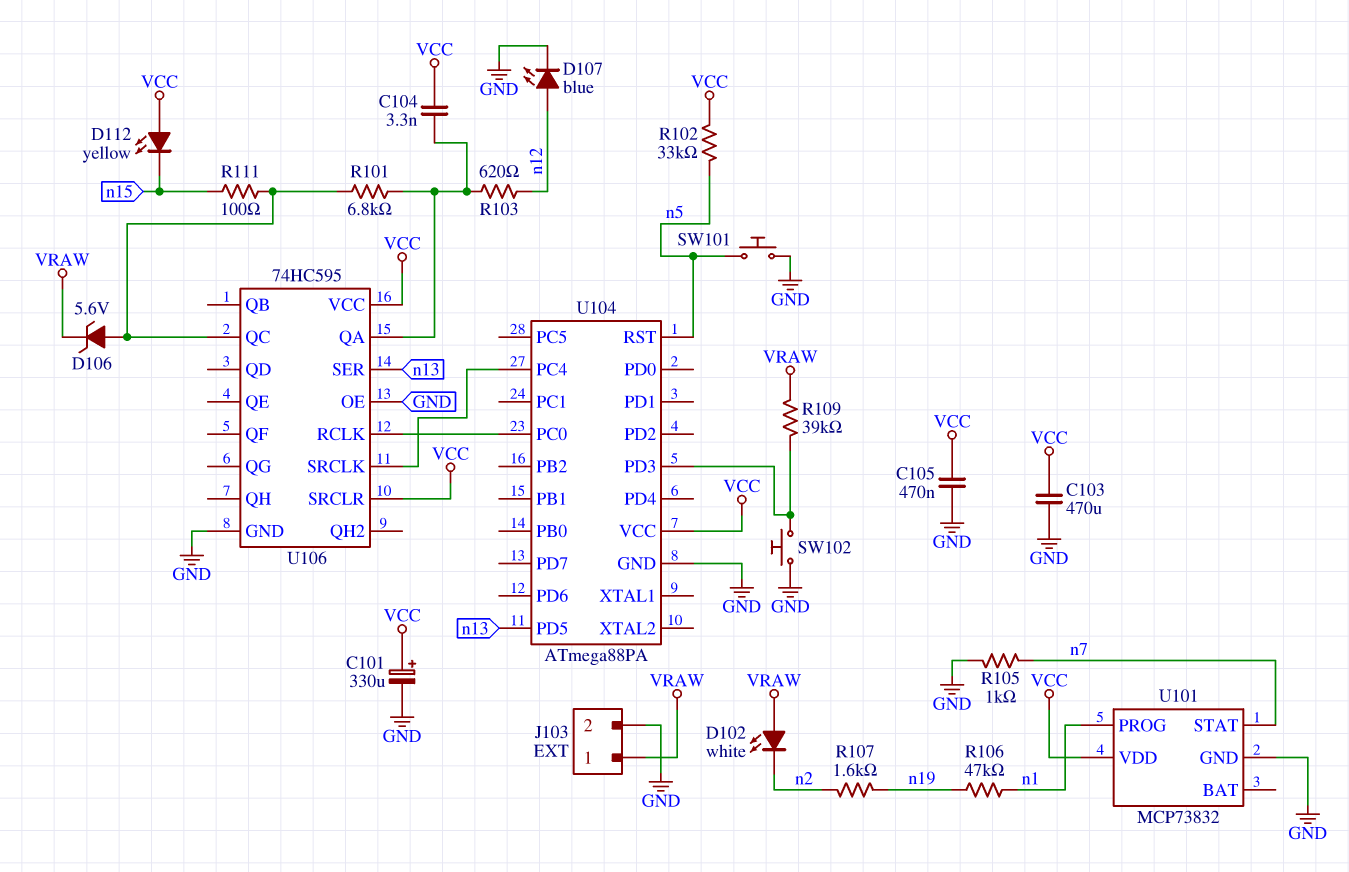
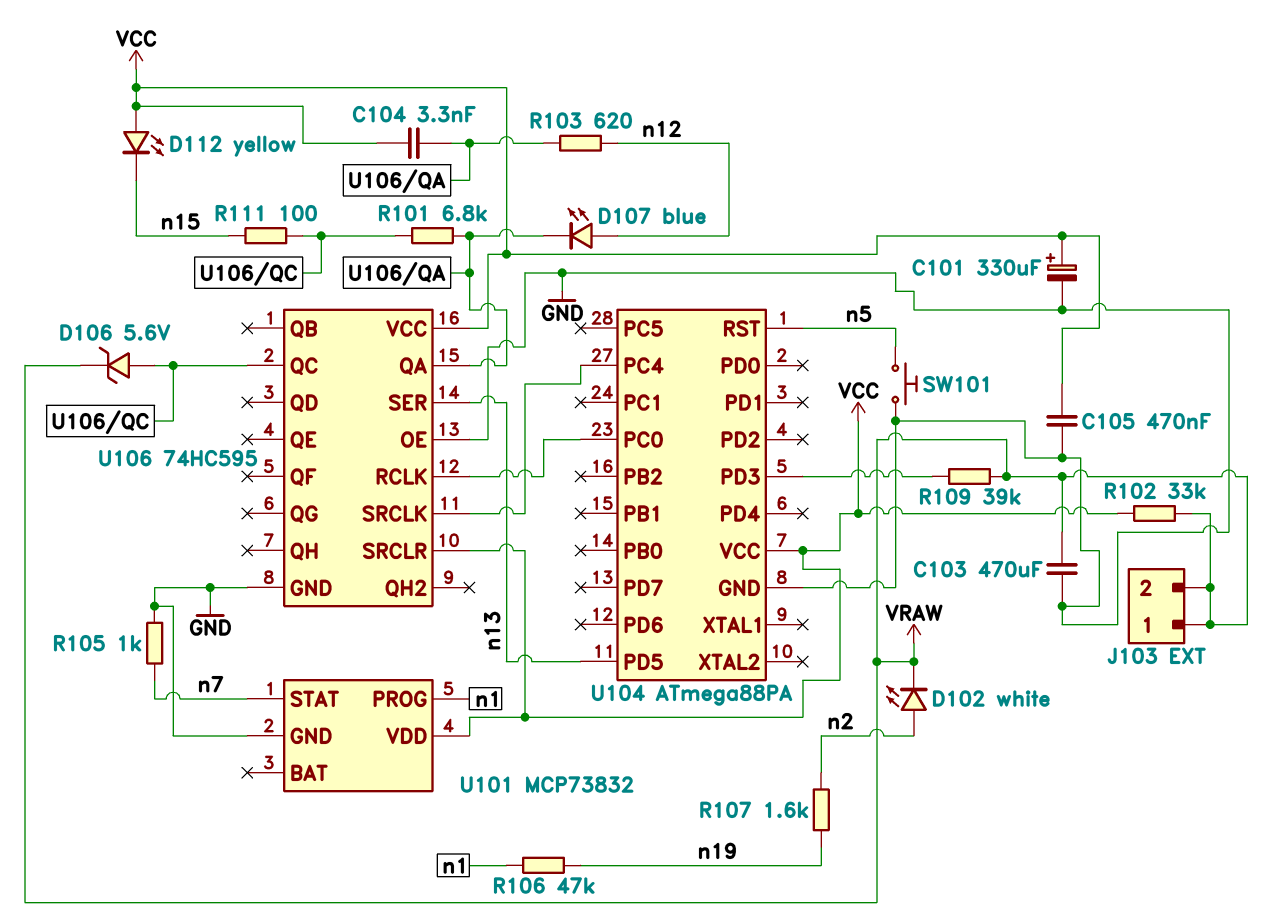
C103: 470uF (GND, VCC) -> 470uF (GND, VRAW)
D102: LED white (A VRAW, K n2) -> LED white (A n2, K VRAW)
D107: LED blue (A n12, K GND) -> LED blue (A n12, K U106/QA)
J103 pin 2: GND -> VRAW
R102: 33k (VCC, n5) -> 33k (VCC, VRAW)
SW102: button (GND, U104/PD3) -> none

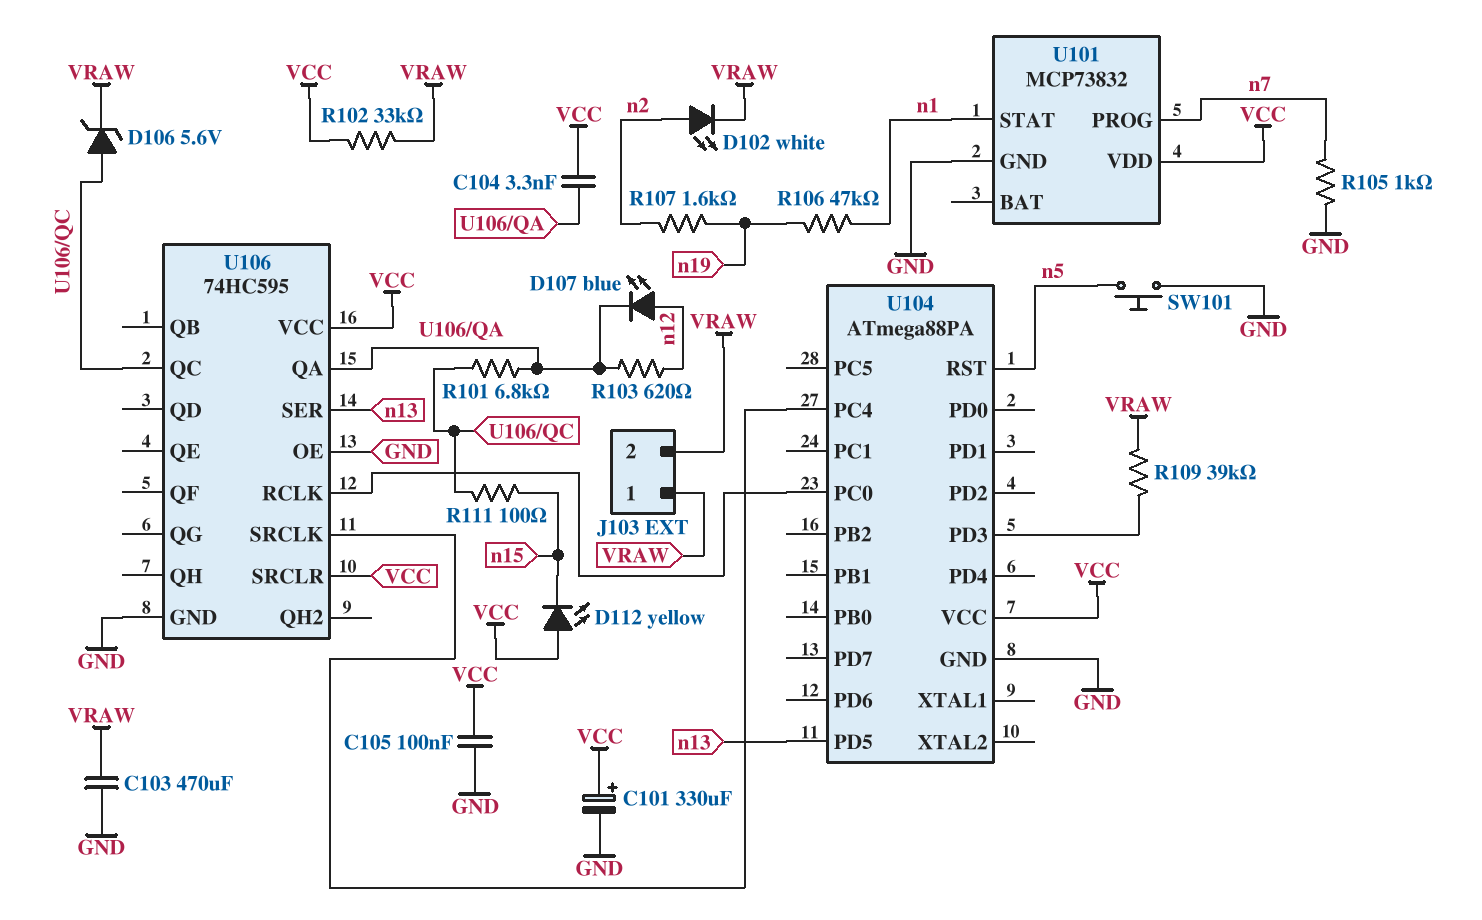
C105: 470nF (GND, VCC) -> 100nF (GND, VCC)
U101 pin PROG: n1 -> n7
U101 pin STAT: n7 -> n1

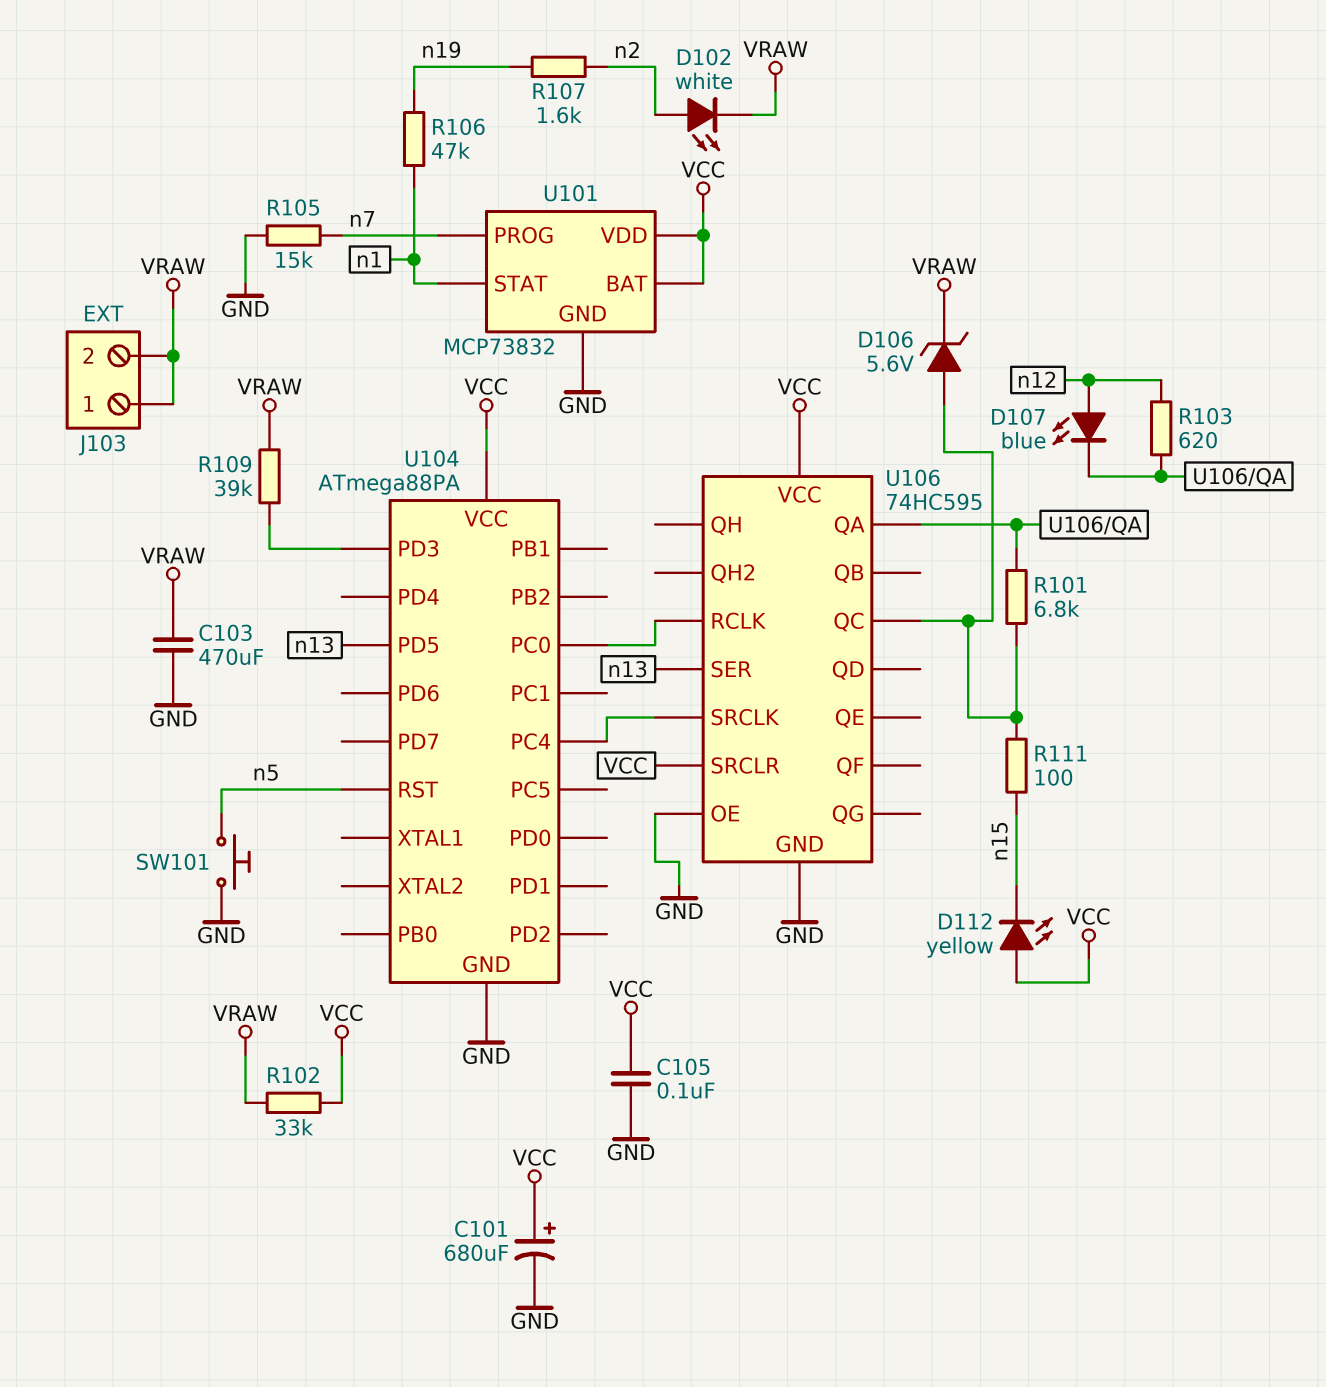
C101: 330uF (plus VCC, minus GND) -> 680uF (plus VCC, minus GND)
C104: 3.3nF (U106/QA, VCC) -> none
R105: 1k (GND, n7) -> 15k (GND, n7)
U101 pin BAT: none -> VCC

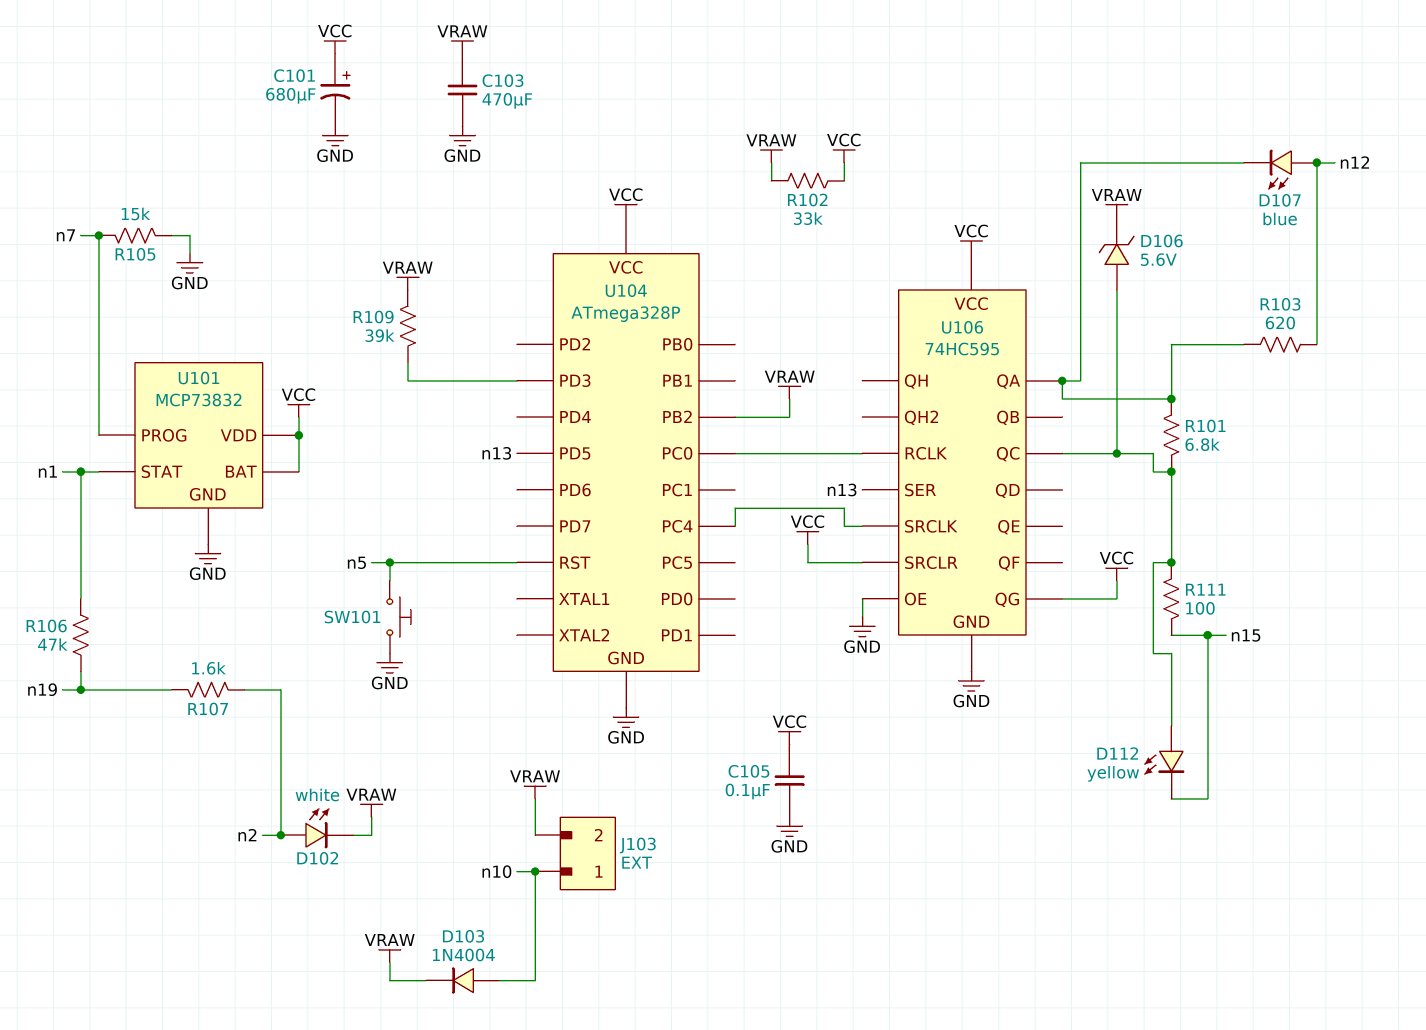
D103: none -> diode 1N4004 (A n10, K VRAW)
D112: LED yellow (A VCC, K n15) -> LED yellow (A U106/QC, K n15)
J103 pin 1: VRAW -> n10
U104: ATmega88PA -> ATmega328P
U104 pin PB2: none -> VRAW
U106 pin QG: none -> VCC

